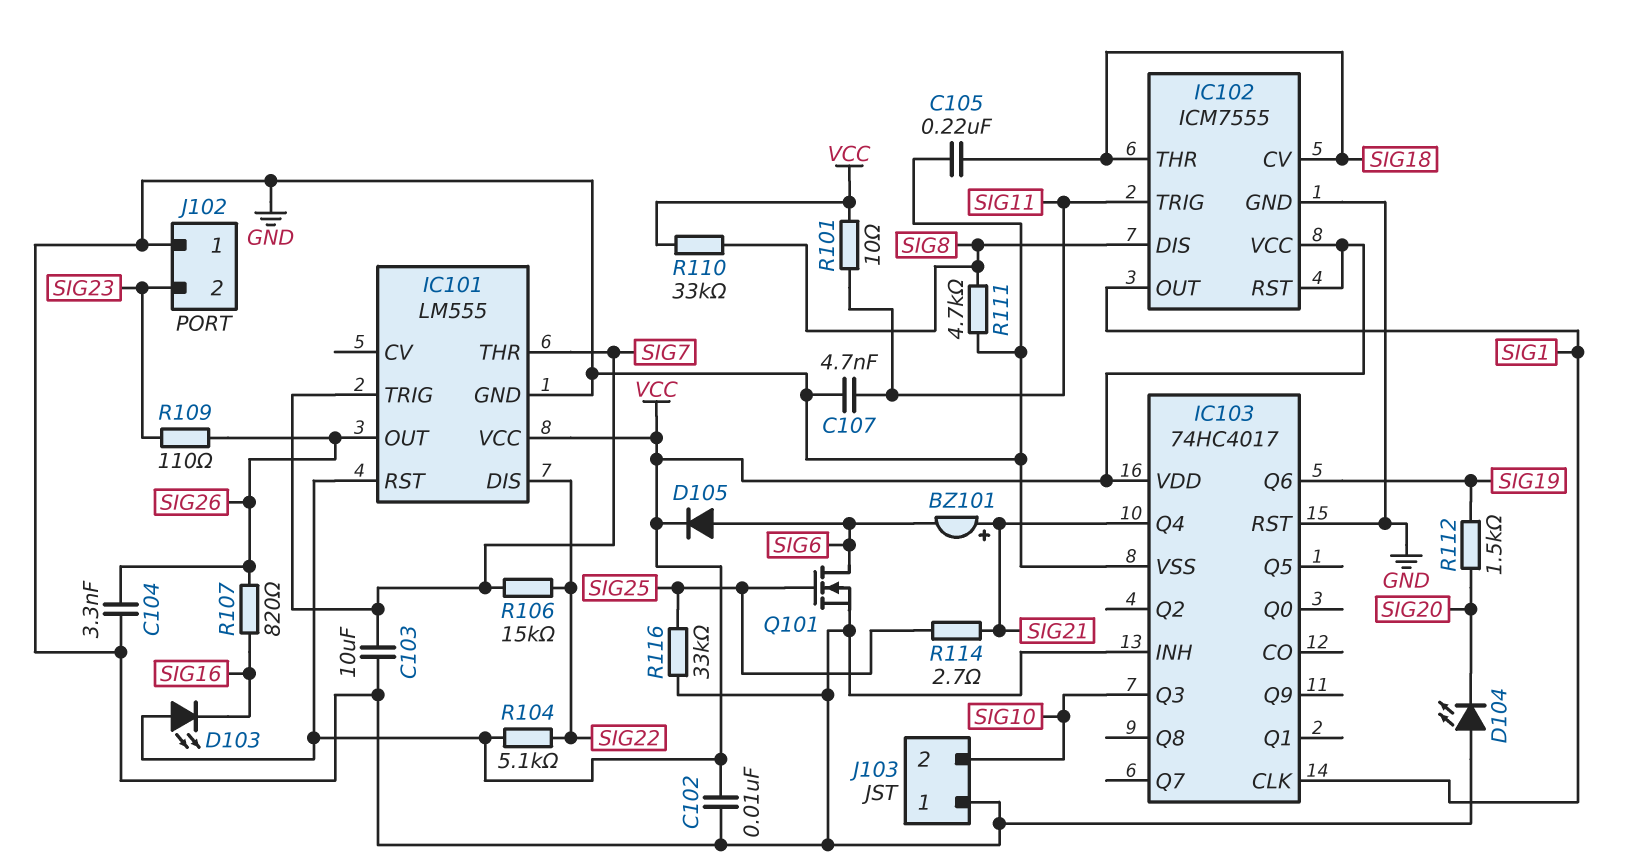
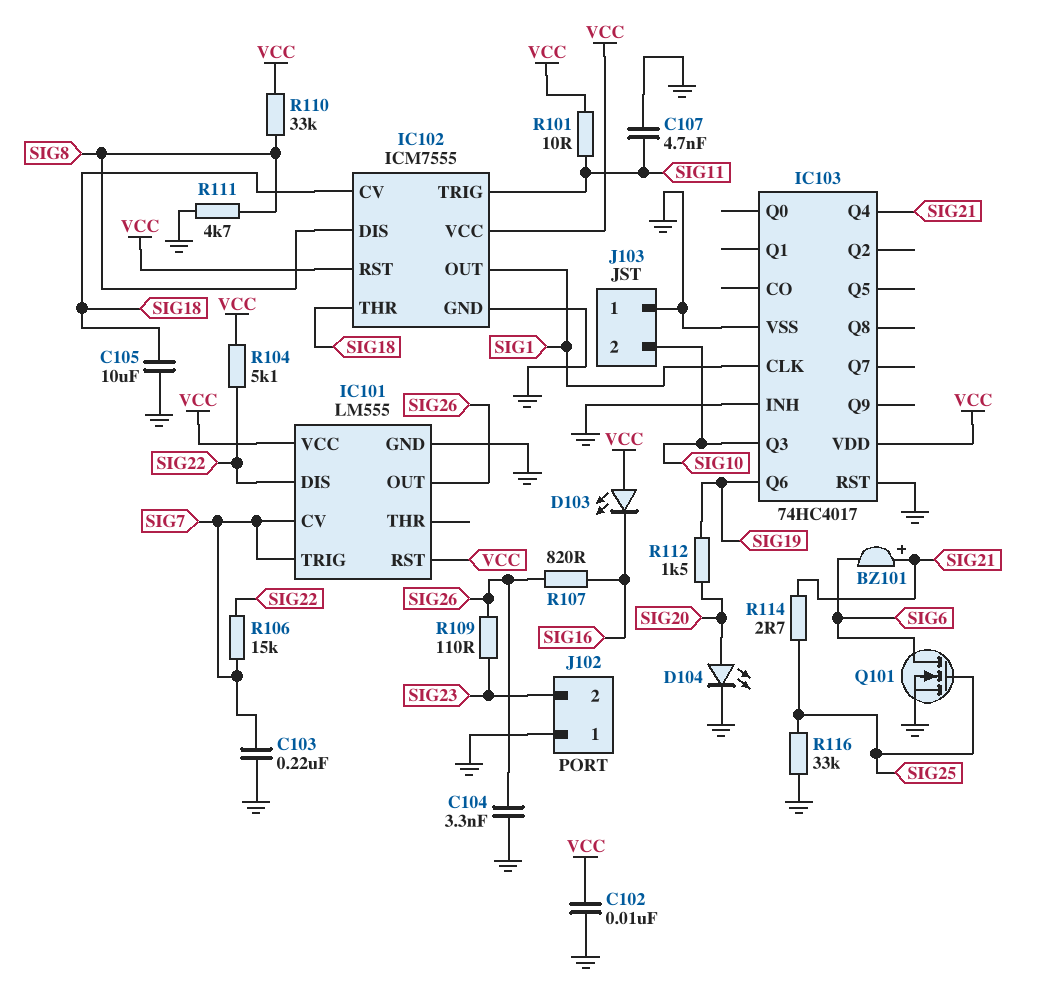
C103: 10uF (GND, SIG7) -> 220nF (GND, SIG7)
C105: 220nF (GND, SIG18) -> 10uF (GND, SIG18)
D104: LED (A GND, K SIG20) -> LED (A SIG20, K GND)
D105: diode (A SIG6, K VCC) -> none
IC101 pin CV: none -> SIG7
IC101 pin THR: SIG7 -> none

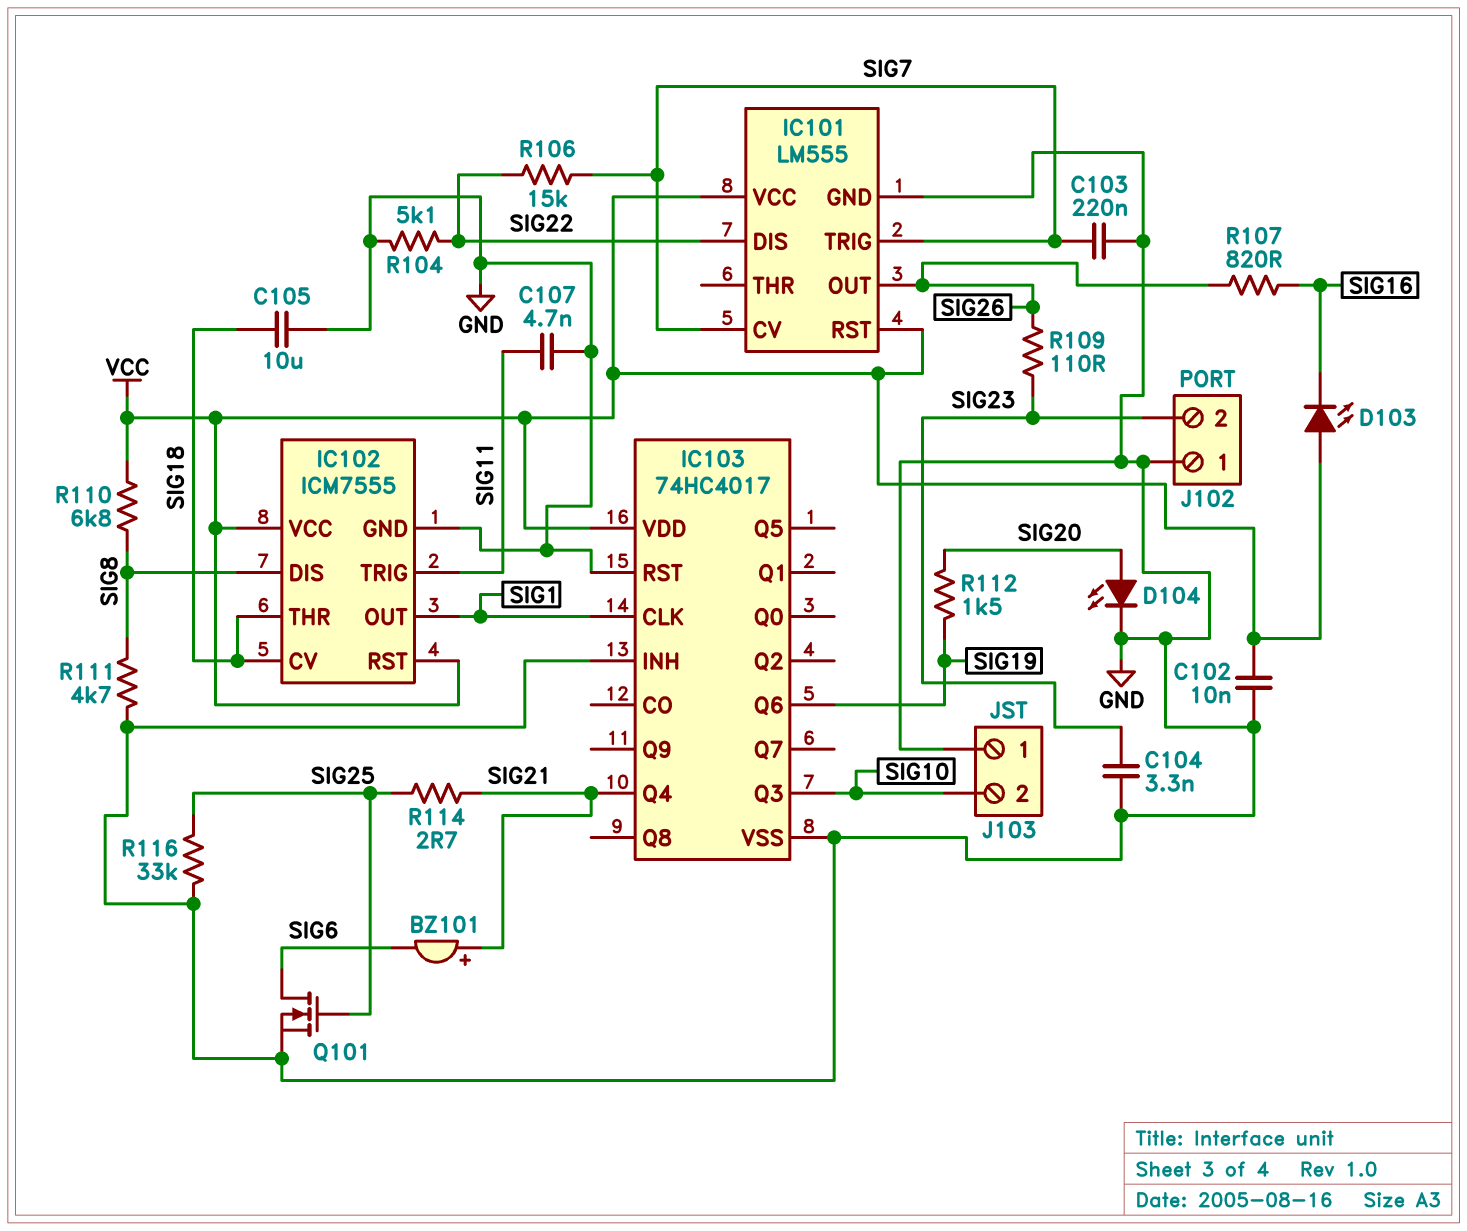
C104: 3.3nF (GND, SIG26) -> 3.3nF (GND, SIG23)
R101: 10 (SIG11, VCC) -> none
R104: 5.1k (SIG22, VCC) -> 5.1k (GND, SIG22)
R110: 33k (SIG8, VCC) -> 6.8k (SIG8, VCC)

